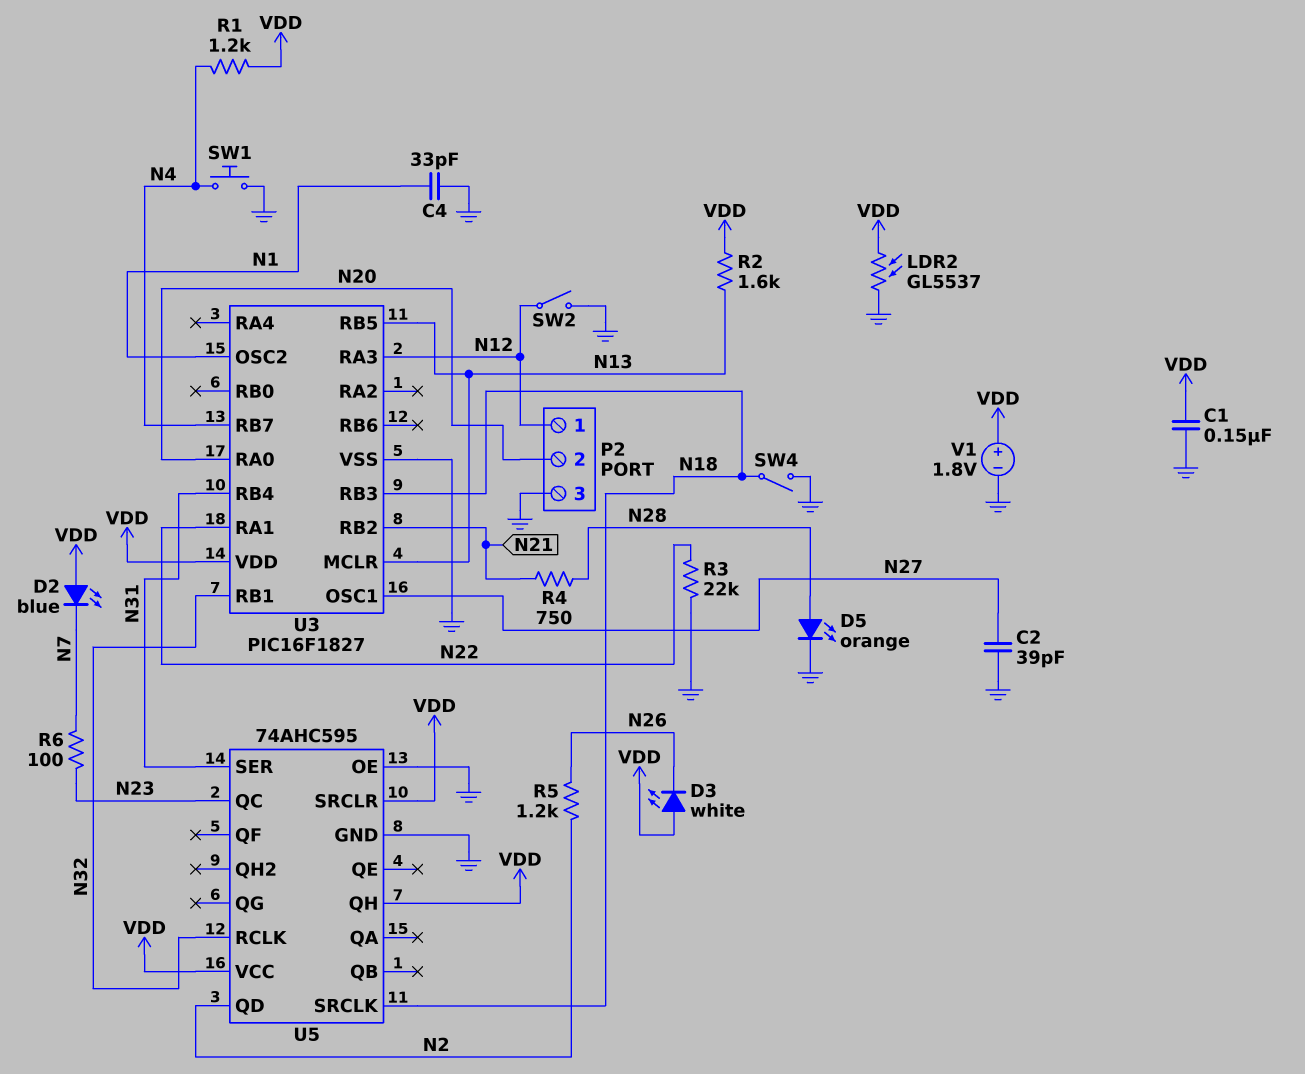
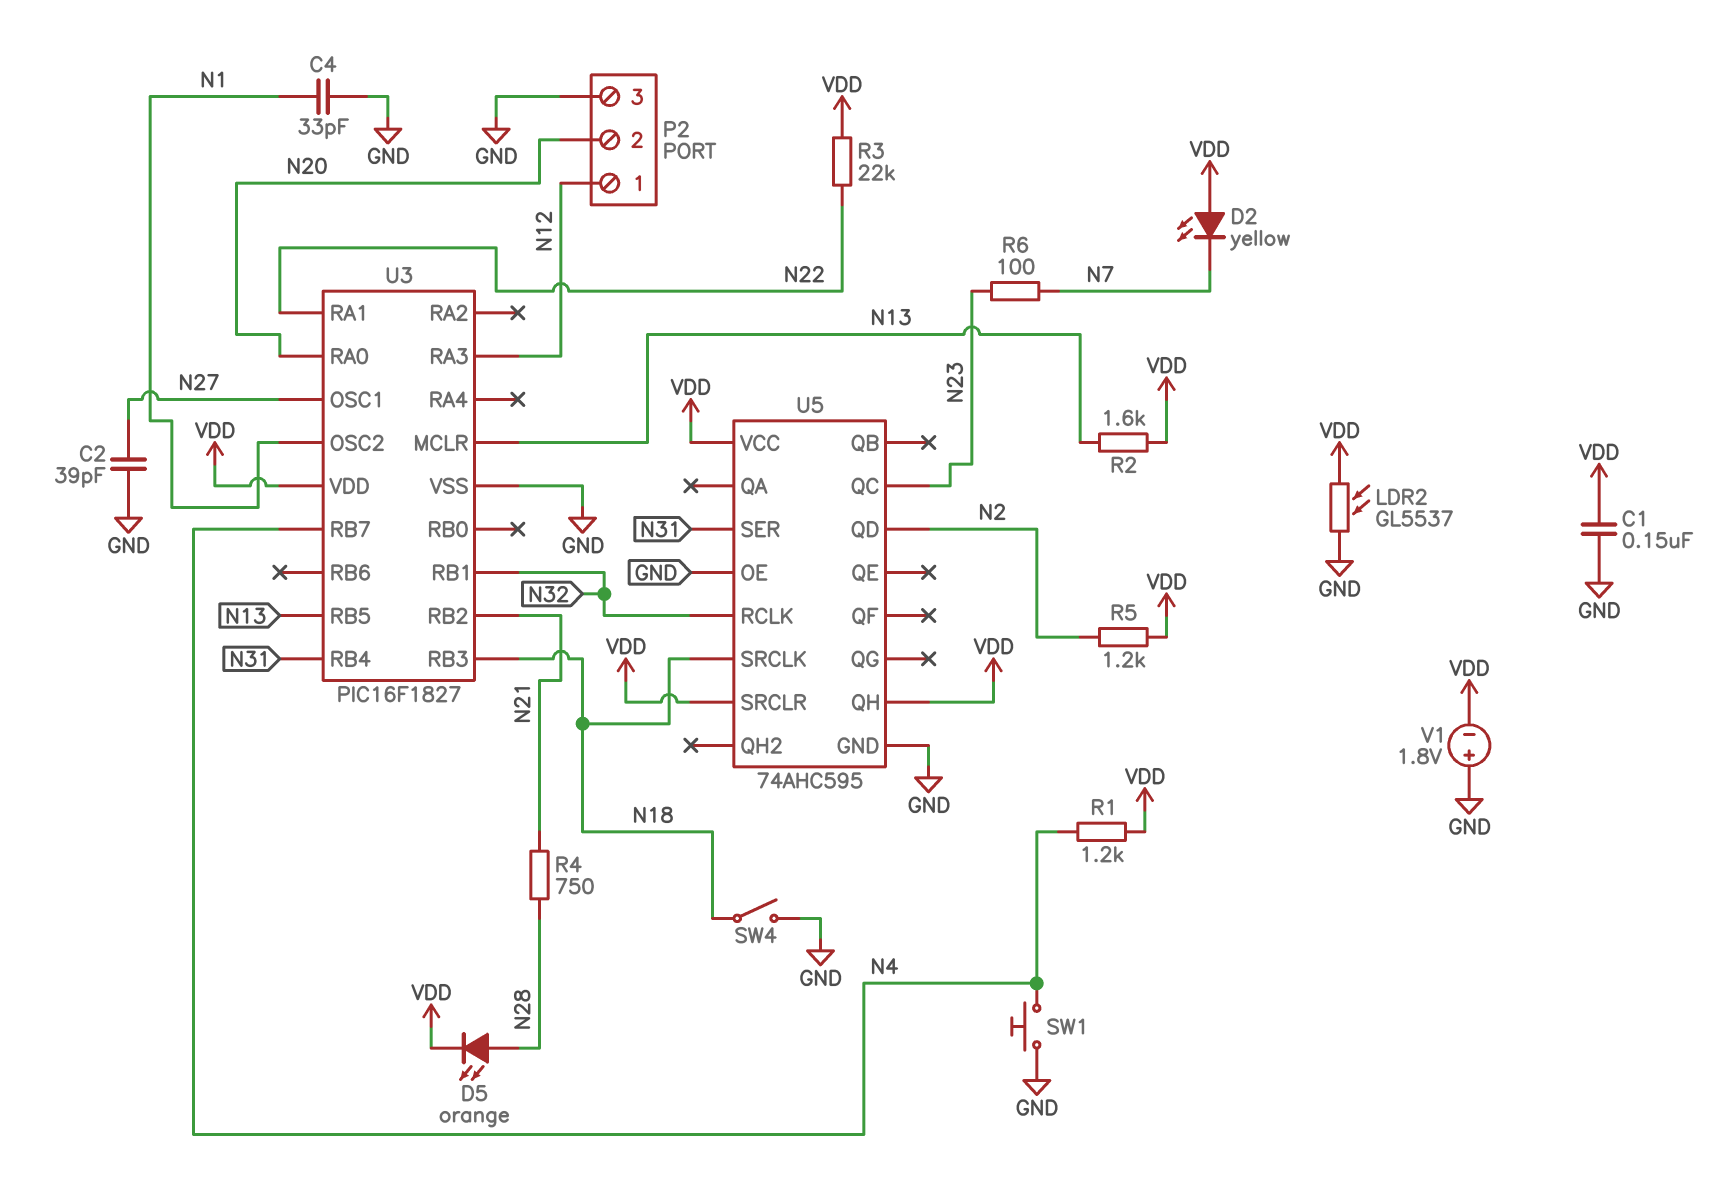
D2: LED blue (A VDD, K N7) -> LED yellow (A VDD, K N7)
D3: LED white (A VDD, K N26) -> none
D5: LED orange (A N28, K GND) -> LED orange (A N28, K VDD)
R3: 22k (GND, N22) -> 22k (N22, VDD)
R5: 1.2k (N2, N26) -> 1.2k (N2, VDD)
SW2: switch (GND, N12) -> none
V1: 1.8V (plus VDD, minus GND) -> 1.8V (plus GND, minus VDD)

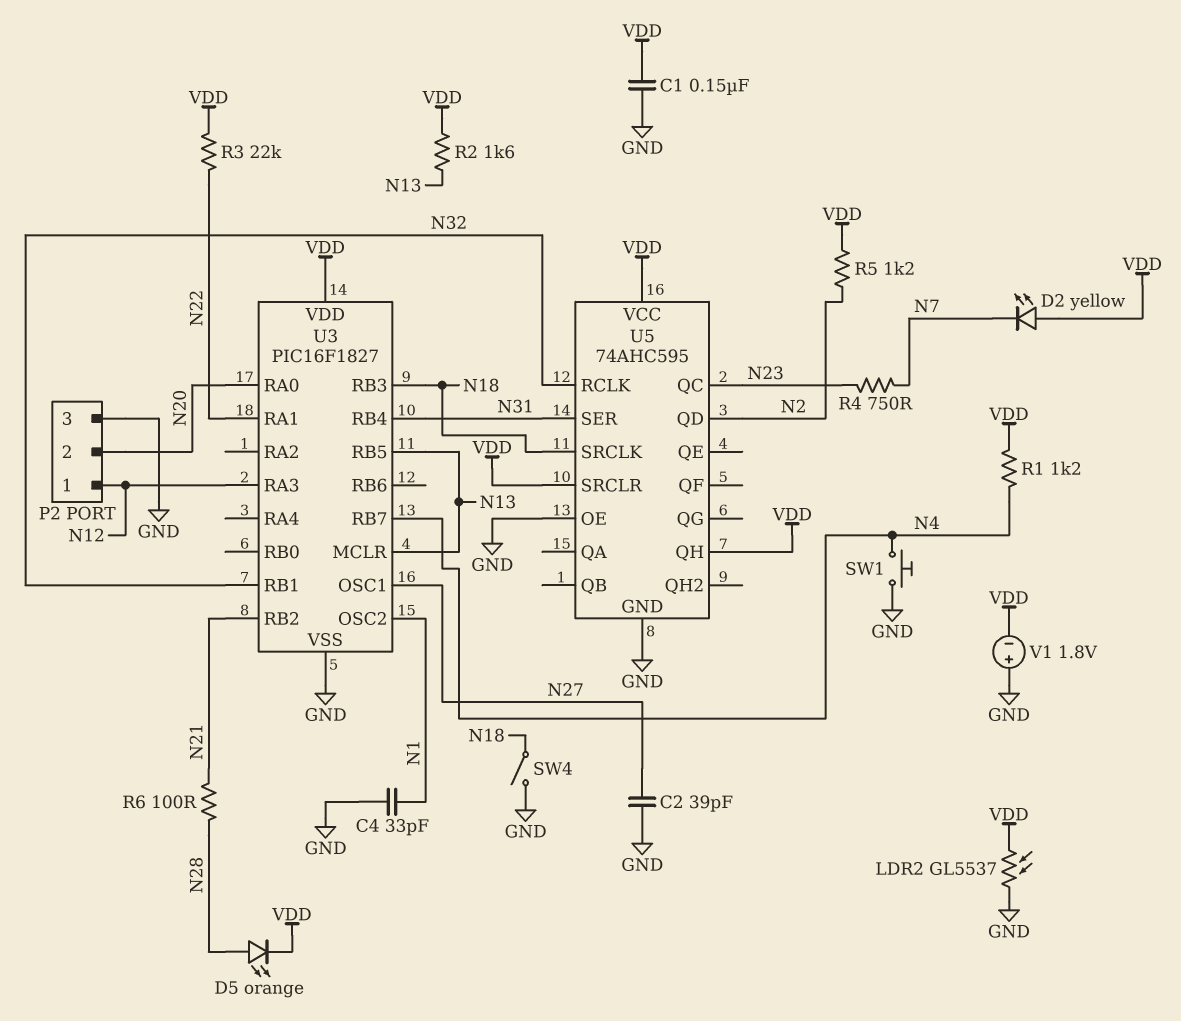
R4: 750 (N21, N28) -> 750 (N7, N23)
R6: 100 (N7, N23) -> 100 (N21, N28)

